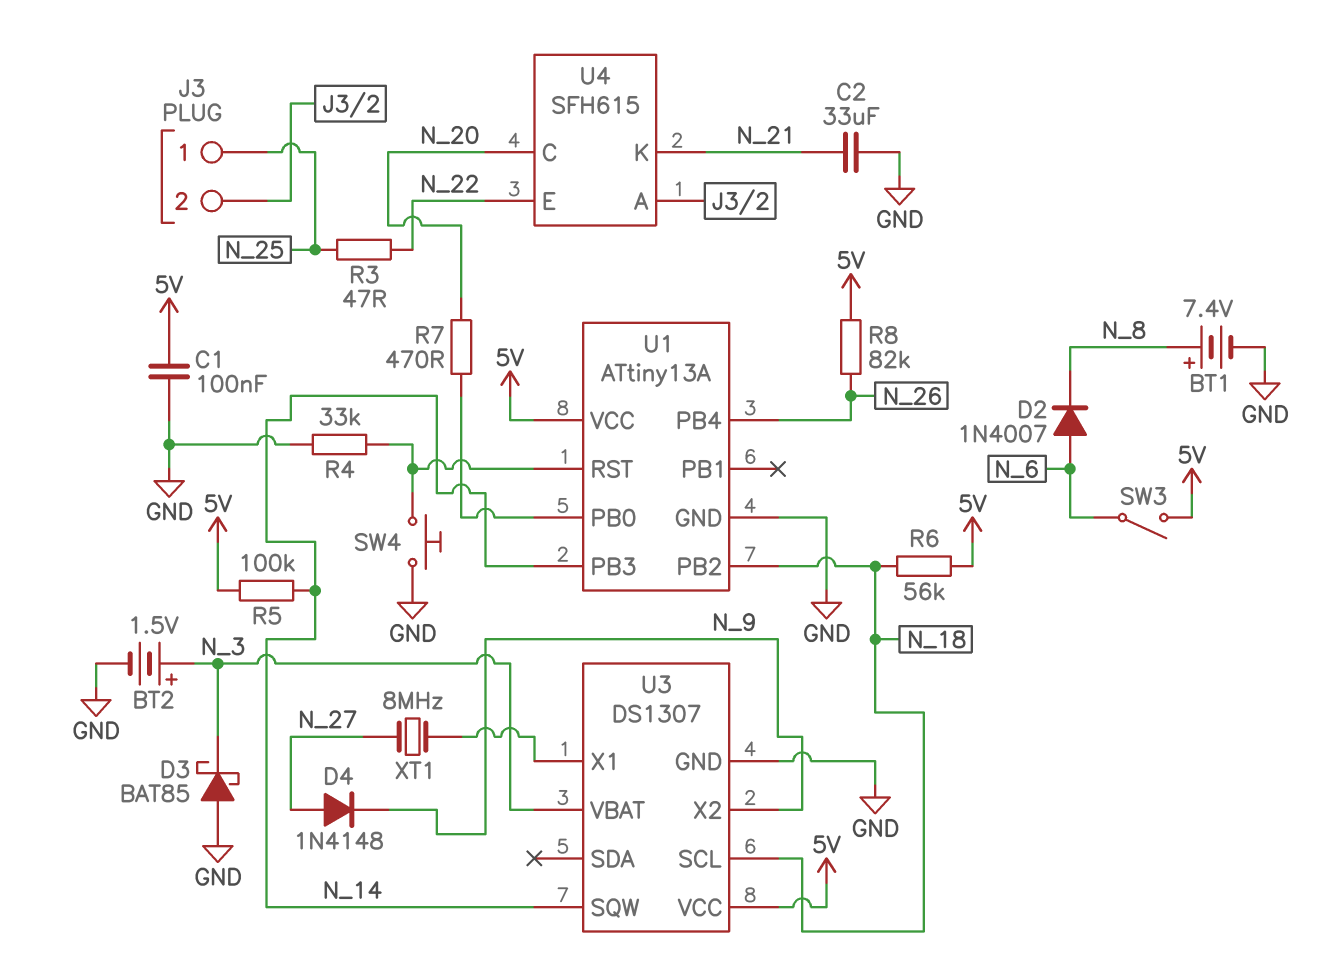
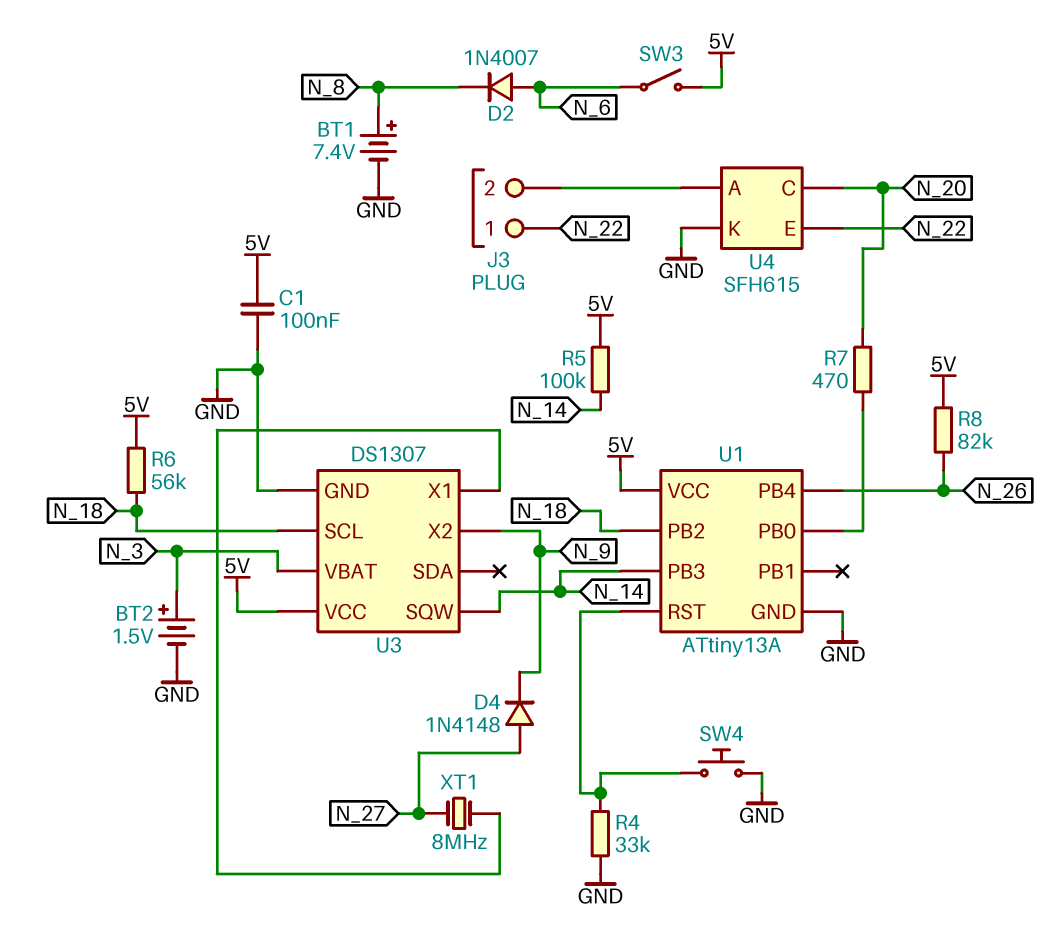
C2: 33uF (GND, N_21) -> none
D3: schottky BAT85 (A GND, K N_3) -> none
J3 pin 1: N_25 -> N_22
R3: 47 (N_22, N_25) -> none
U4 pin K: N_21 -> GND

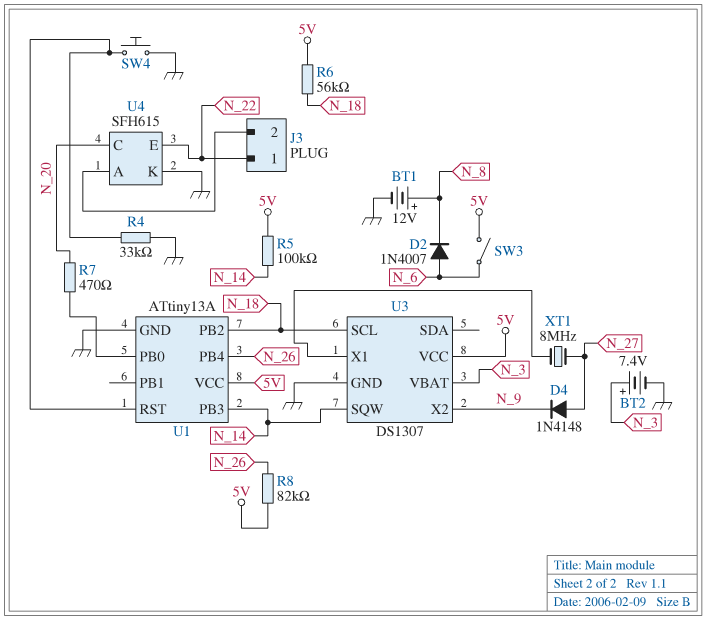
BT1: 7.4V (plus N_8, minus GND) -> 12V (plus N_8, minus GND)
BT2: 1.5V (plus N_3, minus GND) -> 7.4V (plus N_3, minus GND)
C1: 100nF (5V, GND) -> none

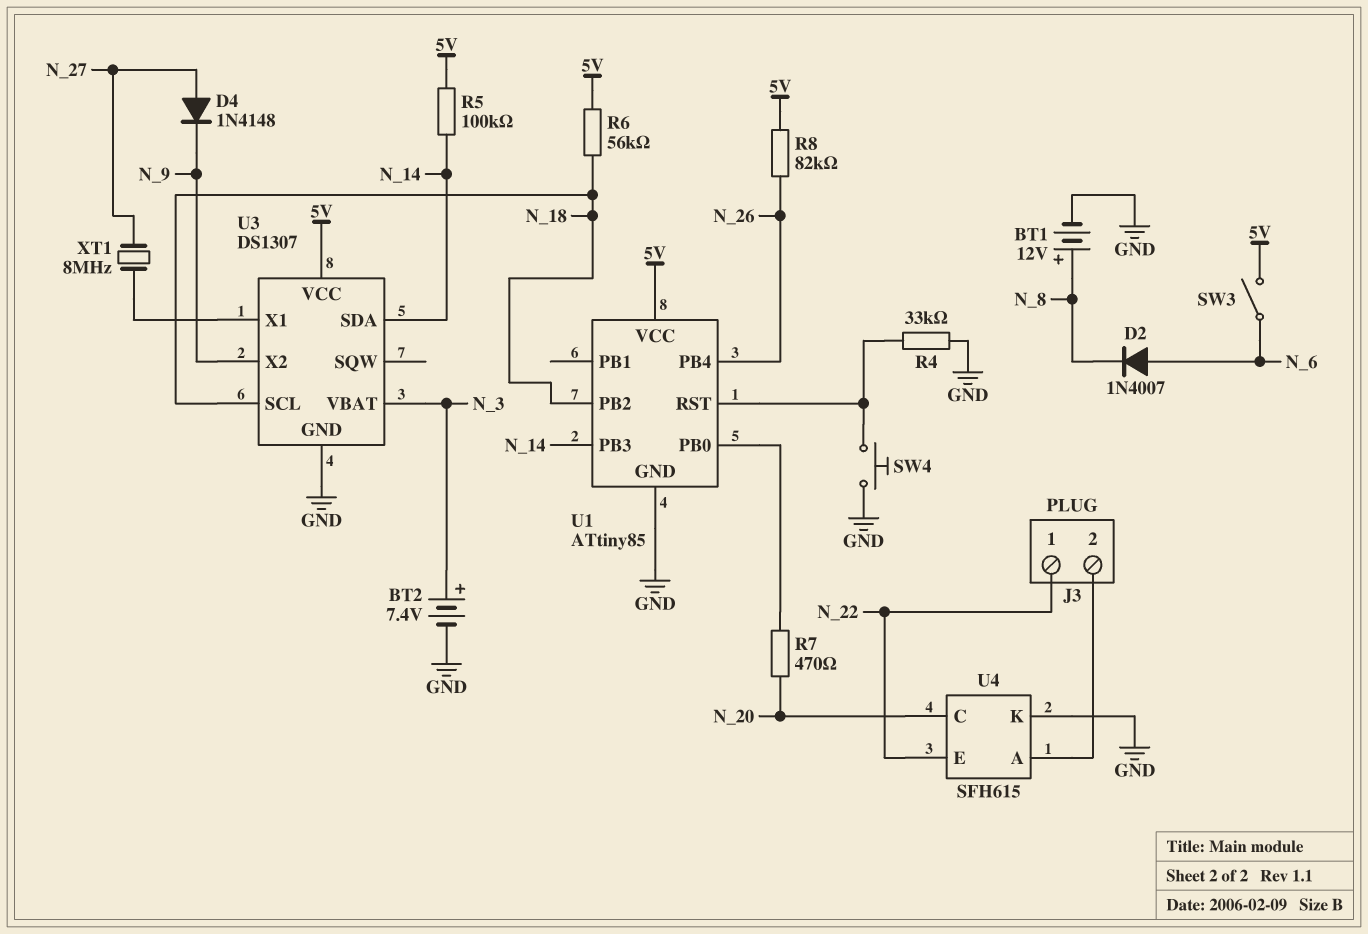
U1: ATtiny13A -> ATtiny85
U3 pin SDA: none -> N_14
U3 pin SQW: N_14 -> none

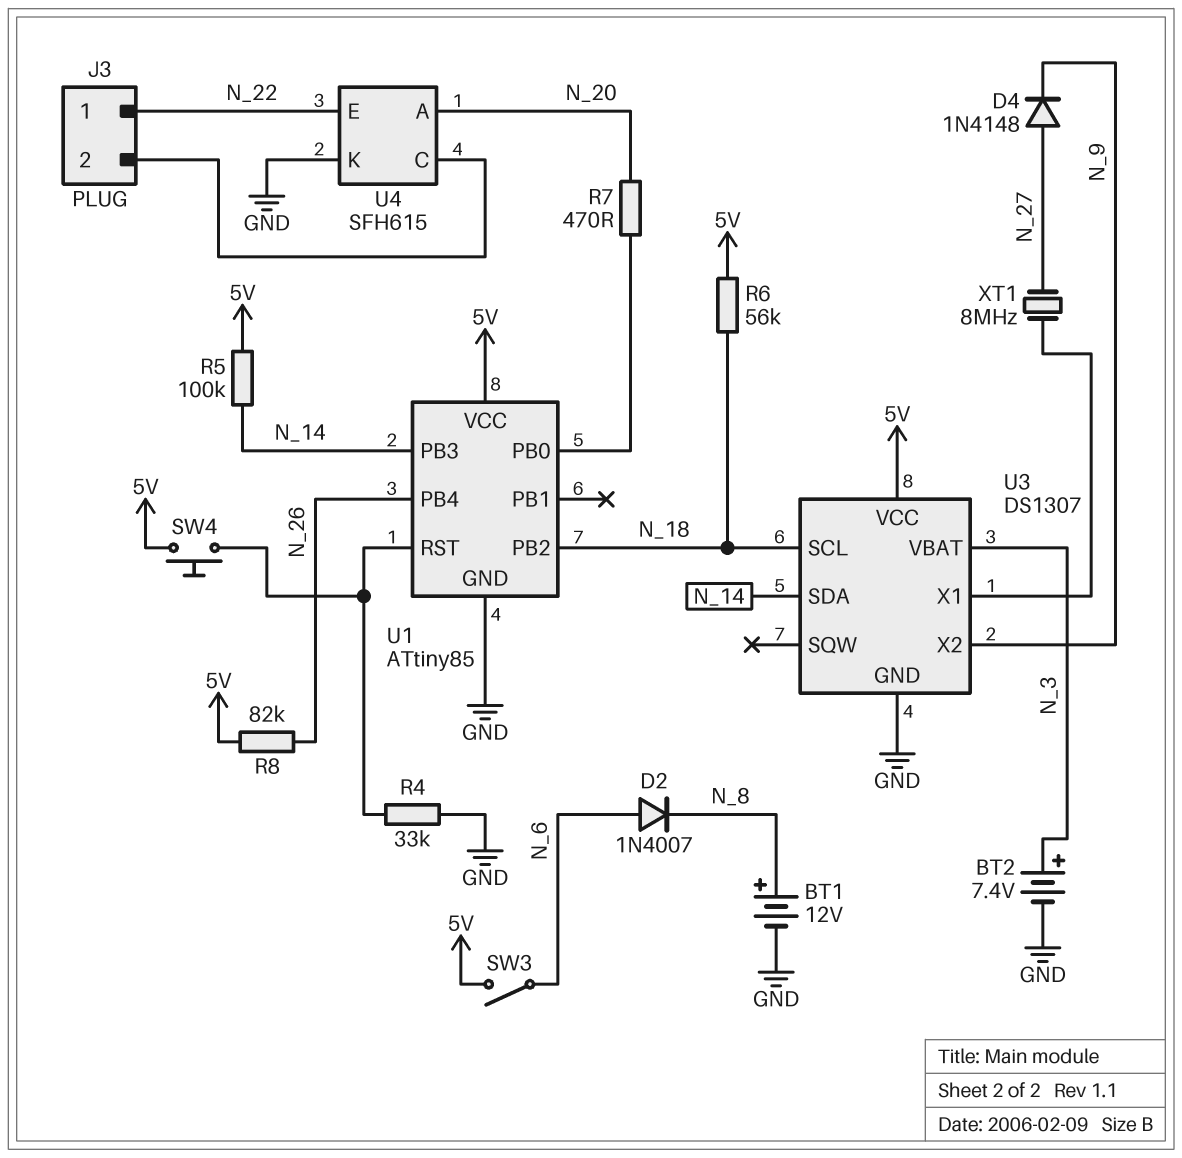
SW4: button (GND, U1/RST) -> button (5V, U1/RST)
U4 pin A: J3/2 -> N_20
U4 pin C: N_20 -> J3/2

